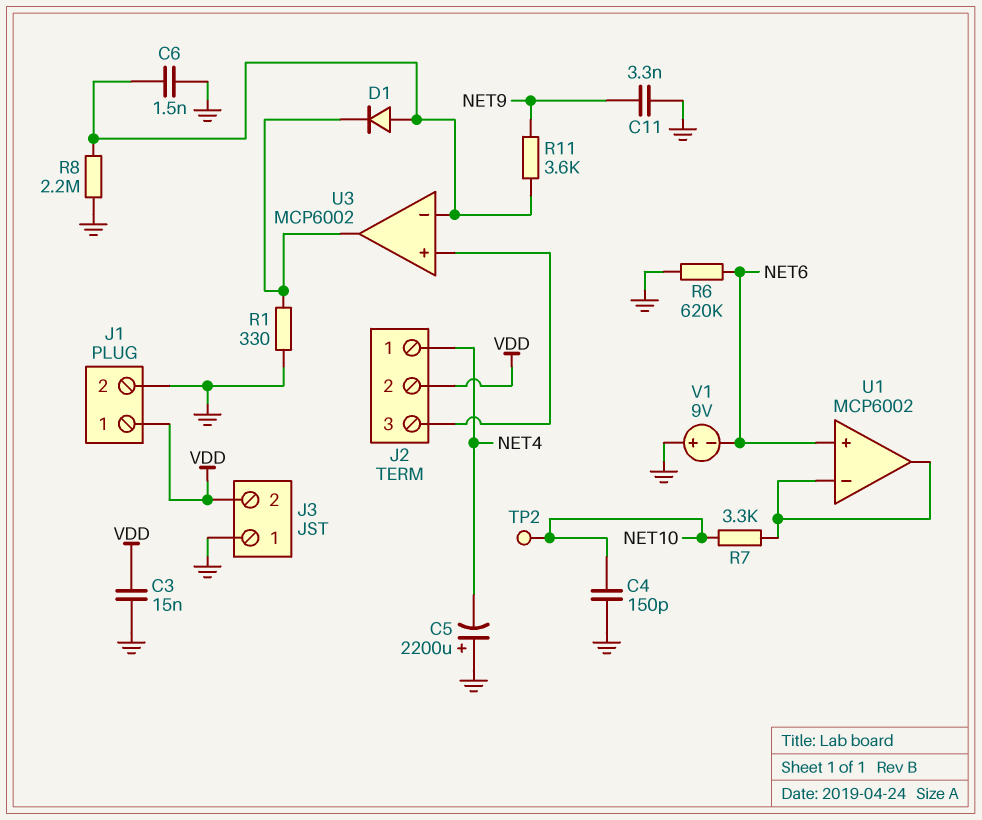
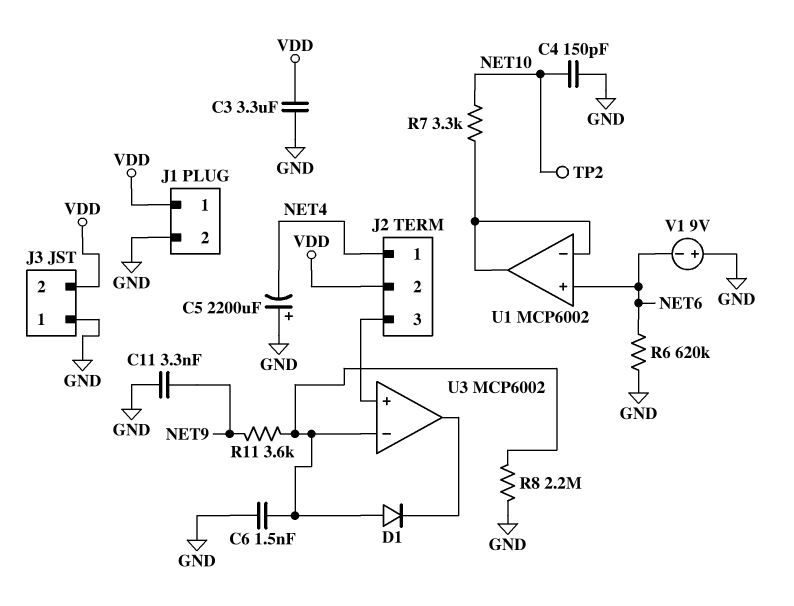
C3: 15nF (GND, VDD) -> 3.3uF (GND, VDD)
R1: 330 (GND, U3/out) -> none

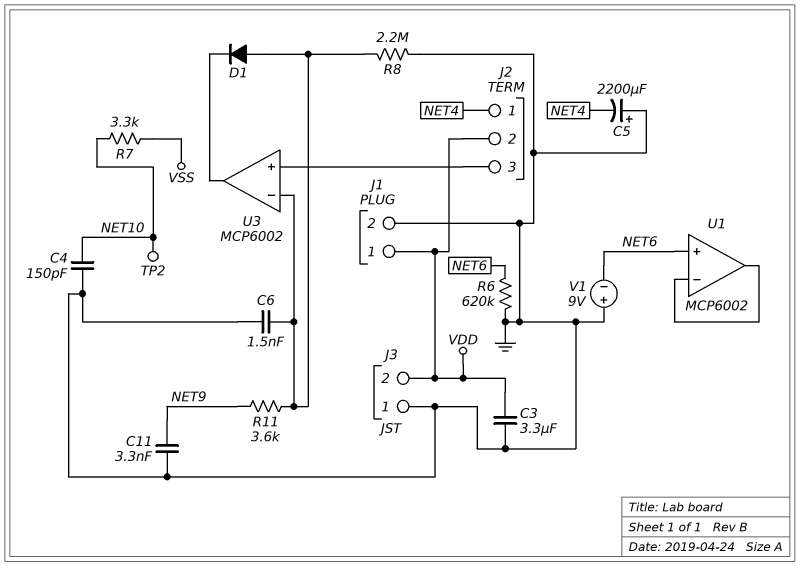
R7: 3.3k (NET10, U1/in-) -> 3.3k (NET10, VSS)

